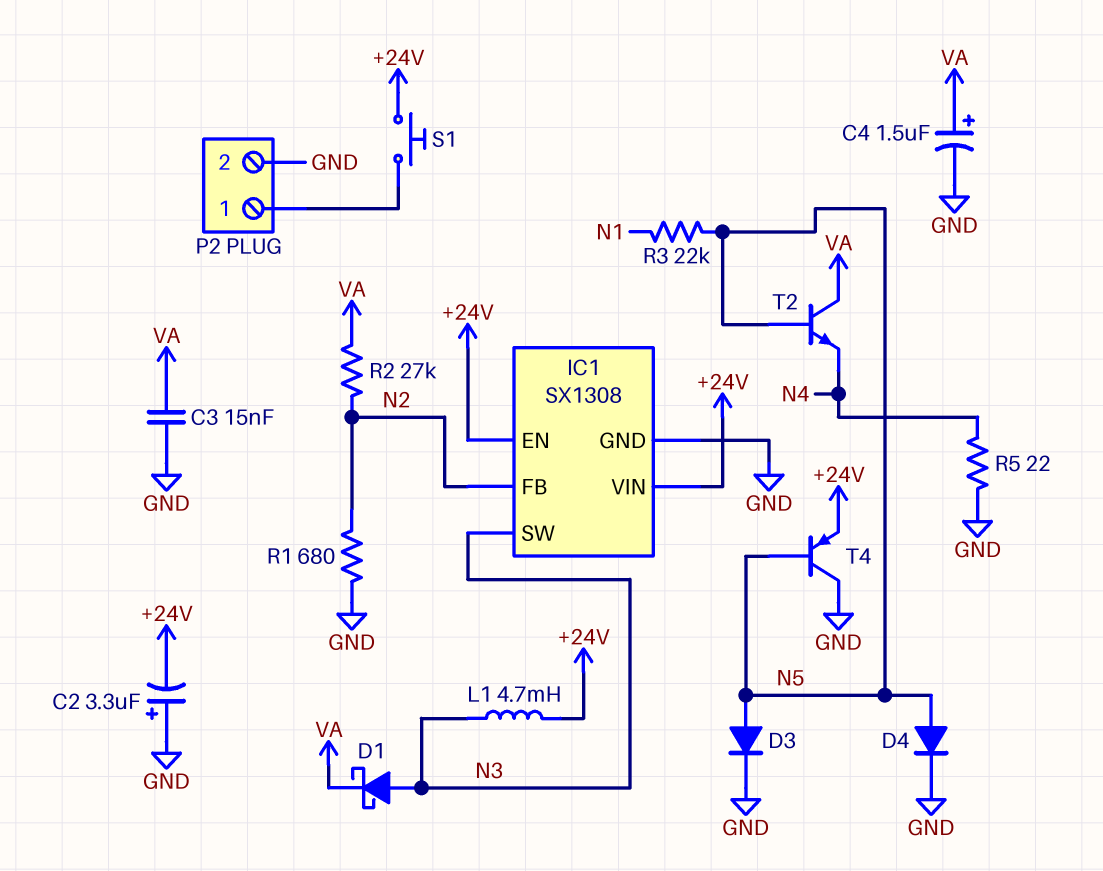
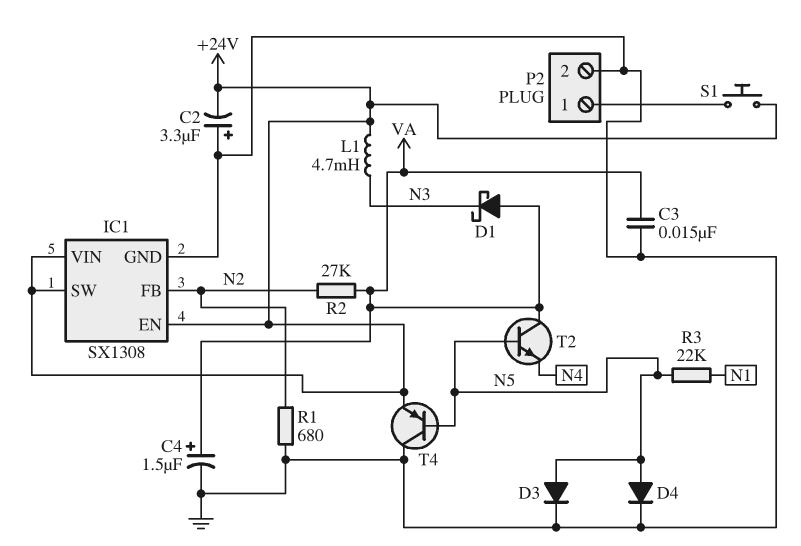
D1: schottky (A N3, K VA) -> schottky (A VA, K N3)
IC1 pin SW: N3 -> +24V
R5: 22 (GND, N4) -> none

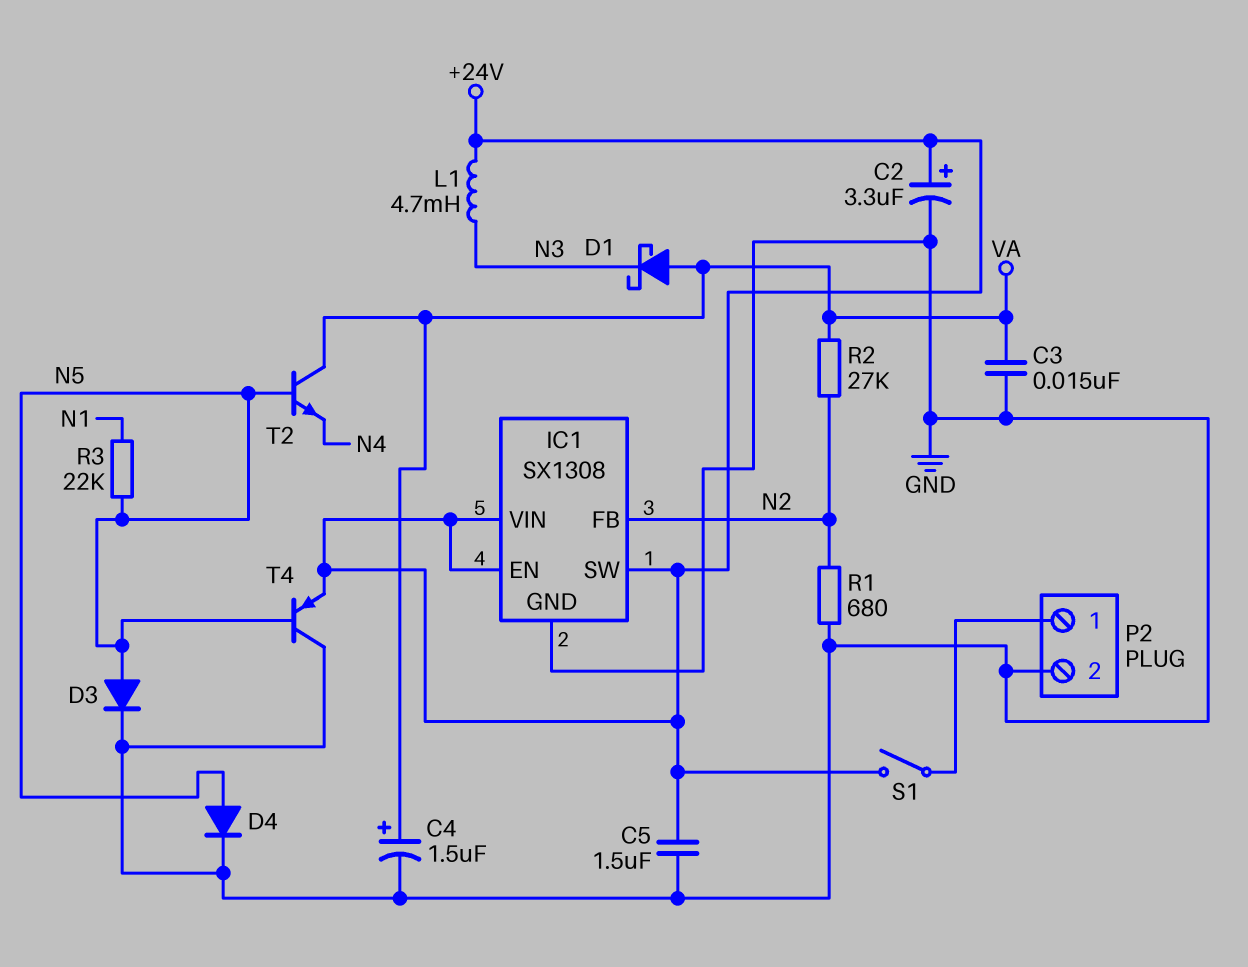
C2: 3.3uF (plus GND, minus +24V) -> 3.3uF (plus +24V, minus GND)
C5: none -> 1.5uF (+24V, GND)
S1: button (+24V, P2/1) -> switch (+24V, P2/1)

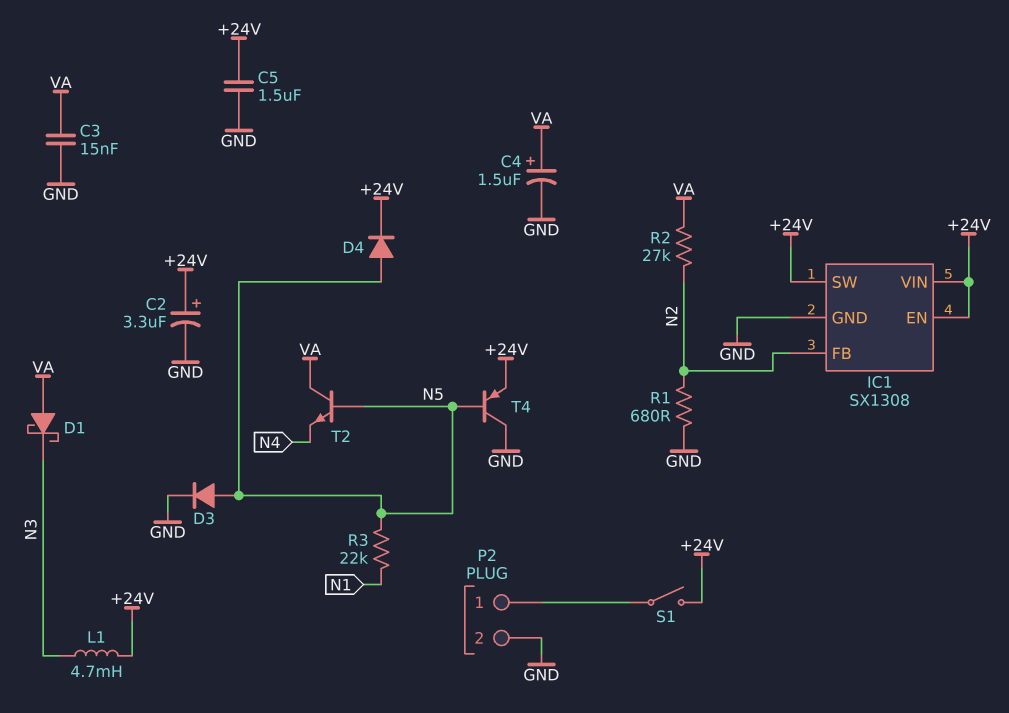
D4: diode (A N5, K GND) -> diode (A N5, K +24V)

